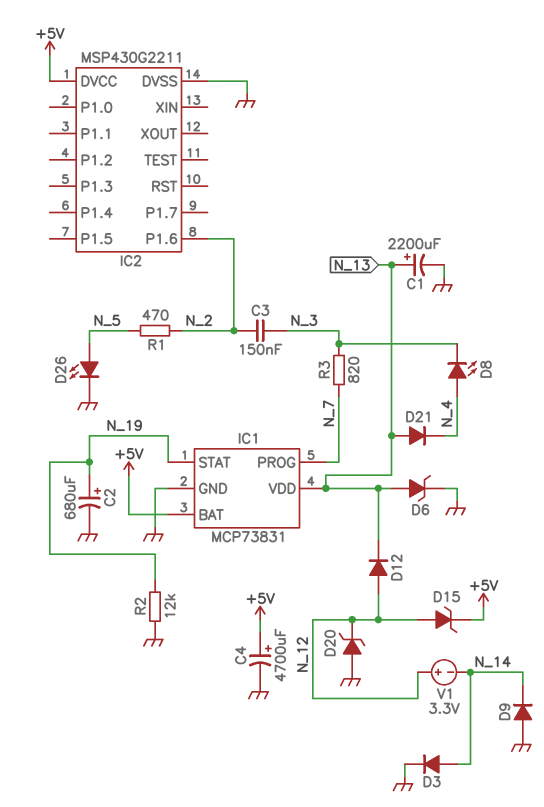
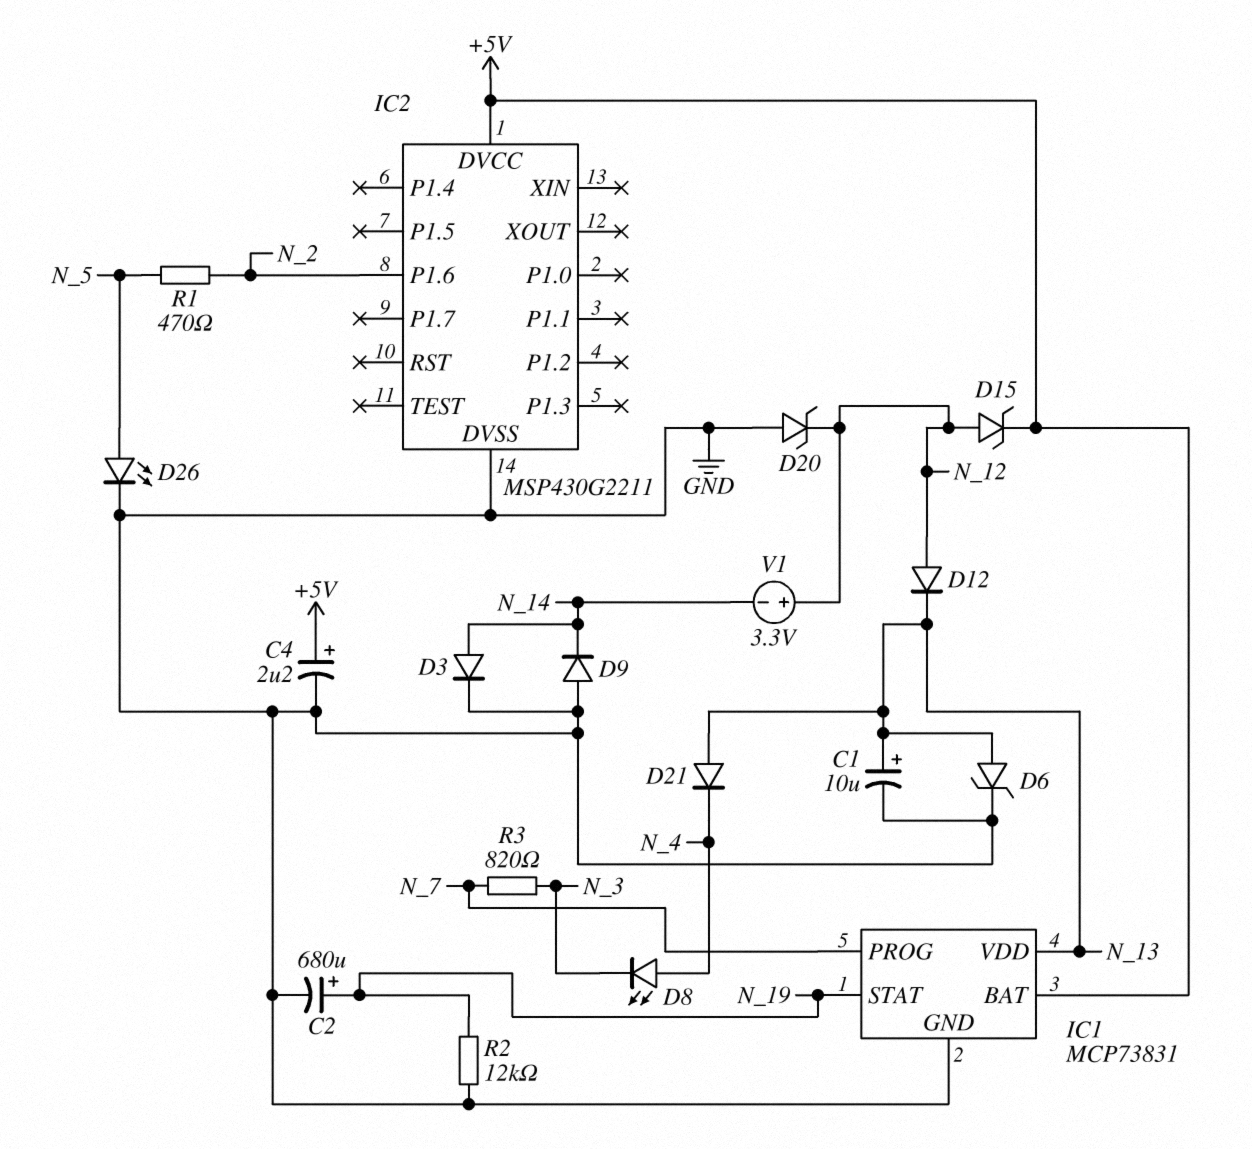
C1: 2200uF (plus N_13, minus GND) -> 10uF (plus N_13, minus GND)
C3: 150nF (N_2, N_3) -> none
C4: 4700uF (plus +5V, minus GND) -> 2.2uF (plus +5V, minus GND)

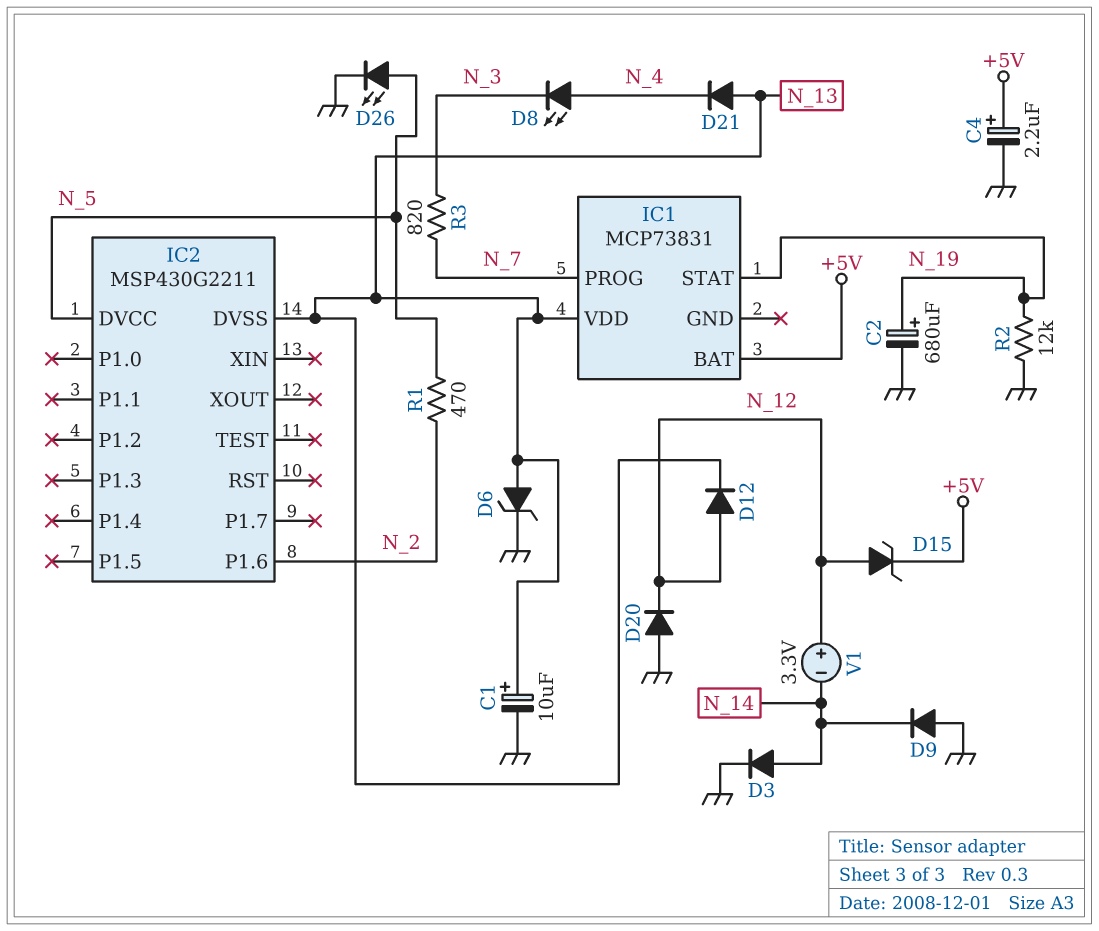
D20: zener (A GND, K N_12) -> diode (A GND, K N_12)
IC1 pin GND: GND -> none
IC2 pin DVCC: +5V -> N_5
IC2 pin DVSS: GND -> N_13

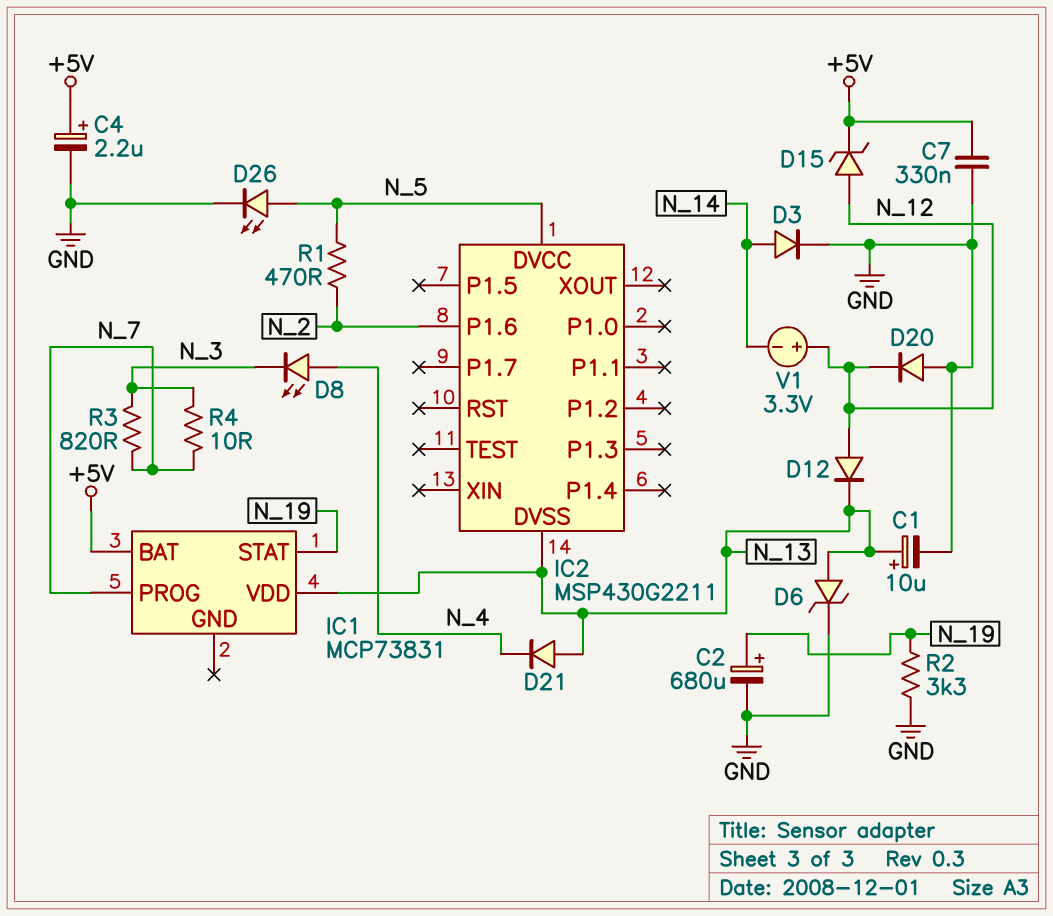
C7: none -> 330nF (+5V, GND)
D9: diode (A GND, K N_14) -> none
R2: 12k (GND, N_19) -> 3.3k (GND, N_19)
R4: none -> 10 (N_3, N_7)

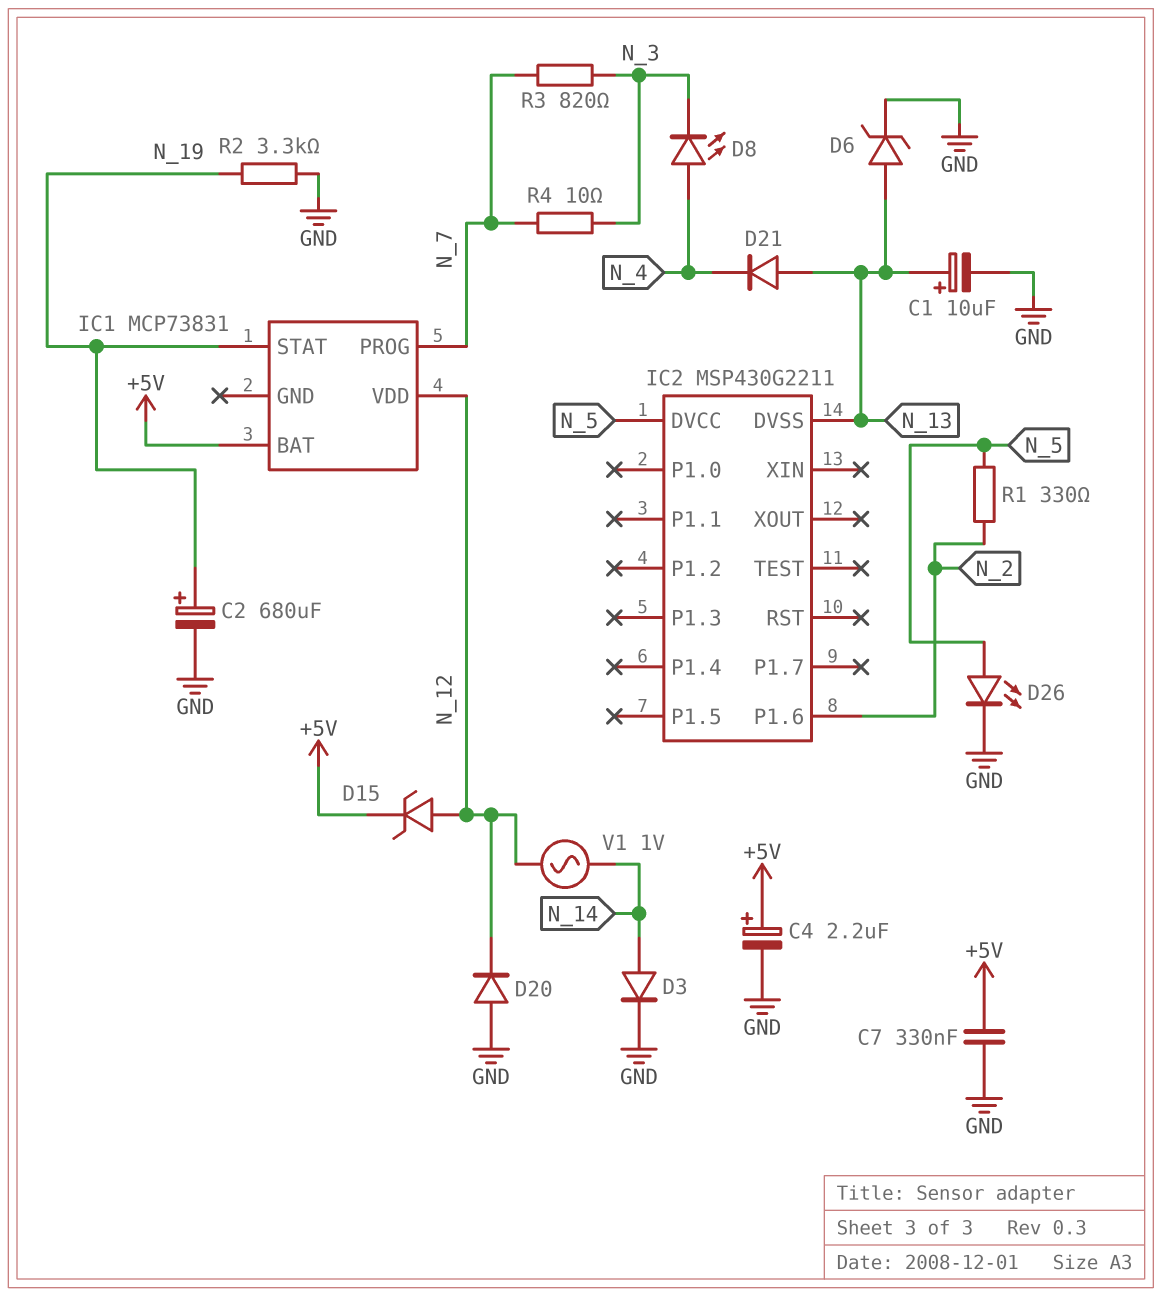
D12: diode (A N_12, K N_13) -> none
IC1 pin VDD: N_13 -> N_12
R1: 470 (N_2, N_5) -> 330 (N_2, N_5)
V1: 3.3V (plus N_12, minus N_14) -> AC 1V (N_12, N_14)

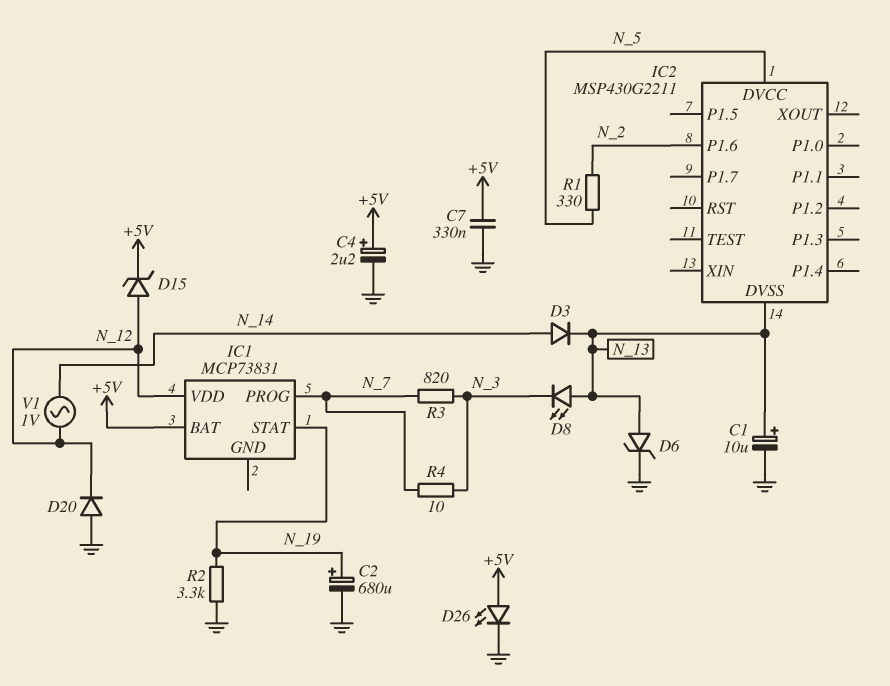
D3: diode (A N_14, K GND) -> diode (A N_14, K N_13)
D8: LED (A N_4, K N_3) -> LED (A N_13, K N_3)
D21: diode (A N_13, K N_4) -> none
D26: LED (A N_5, K GND) -> LED (A +5V, K GND)

